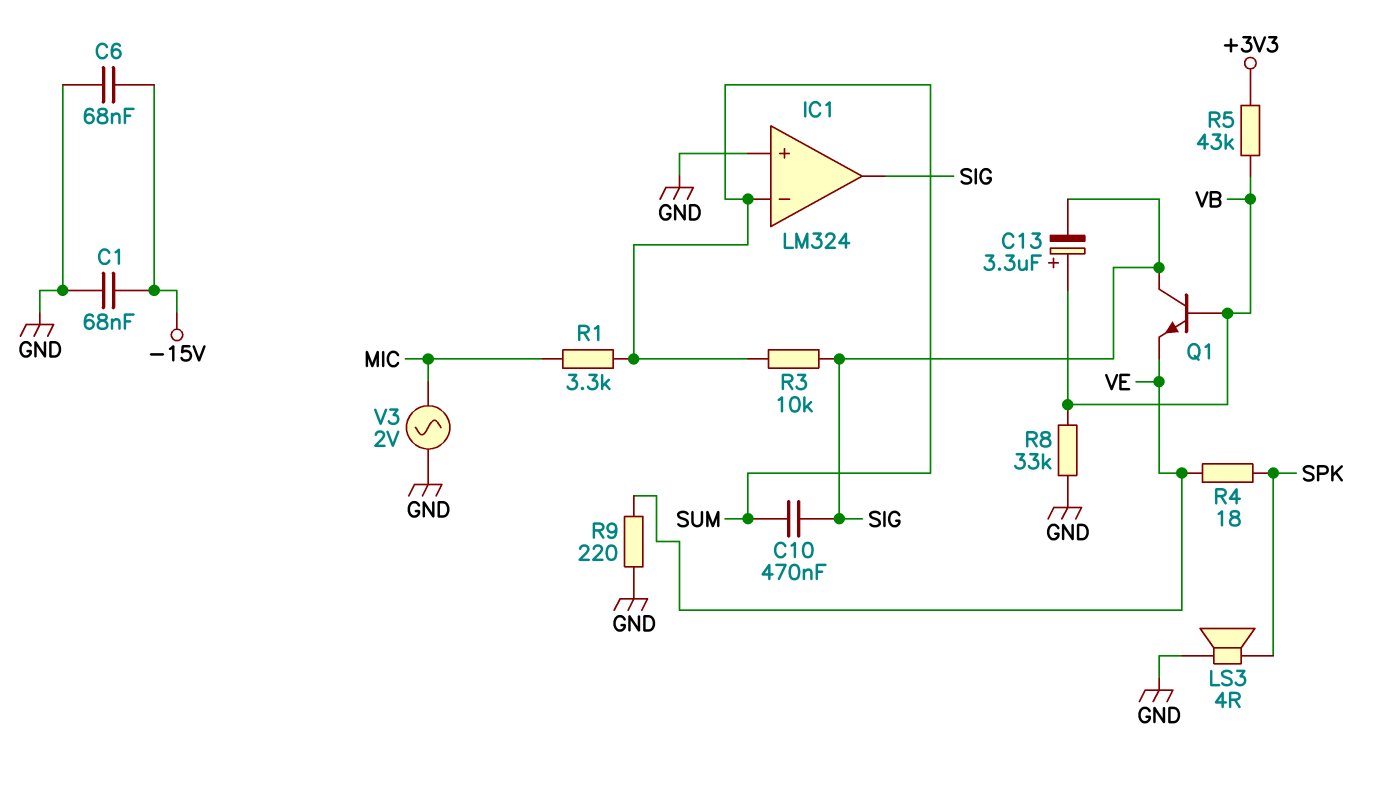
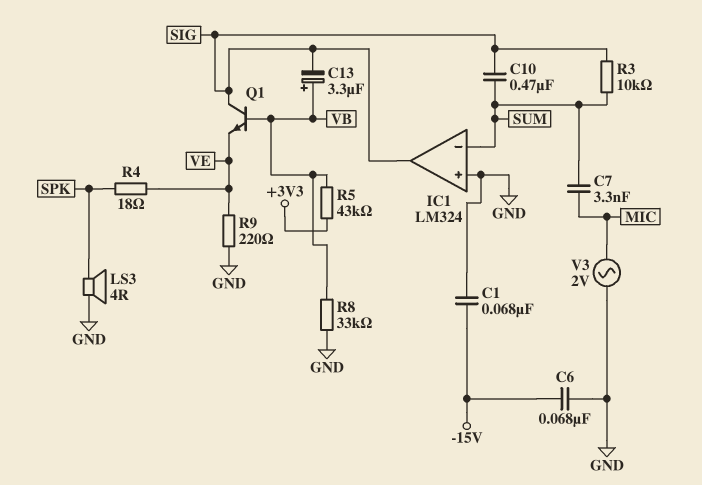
C7: none -> 3.3nF (MIC, SUM)
R1: 3.3k (MIC, SUM) -> none

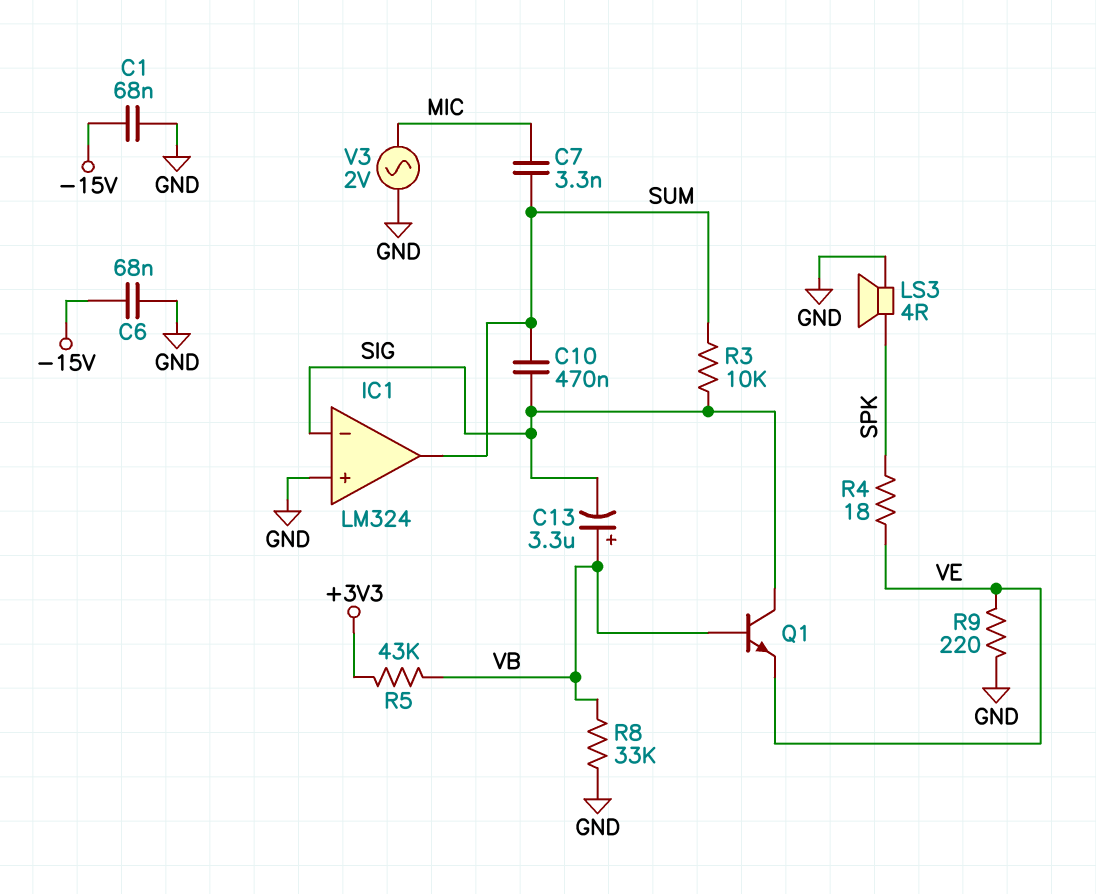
IC1 pin in-: SUM -> SIG
IC1 pin out: SIG -> SUM

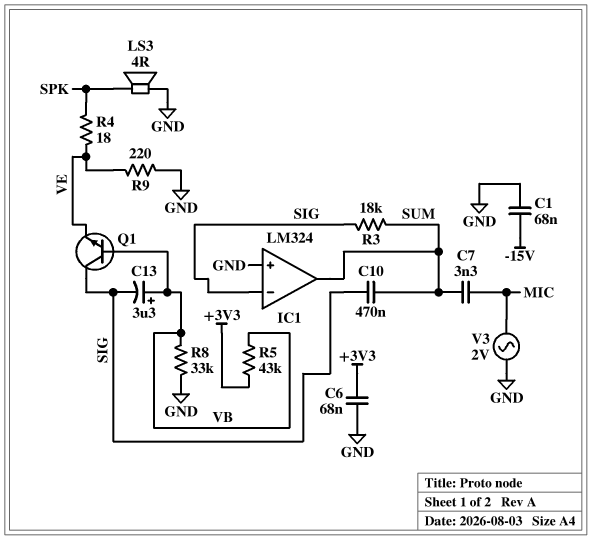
C6: 68nF (-15V, GND) -> 68nF (+3V3, GND)
R3: 10k (SIG, SUM) -> 18k (SIG, SUM)

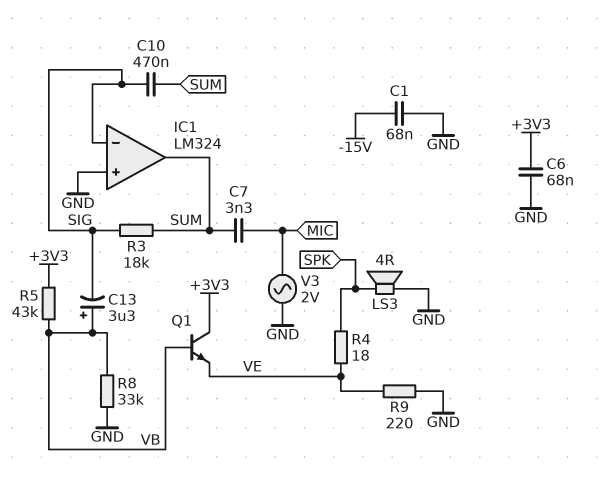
Q1: NPN (B VB, C SIG, E VE) -> NPN (B VB, C +3V3, E VE)

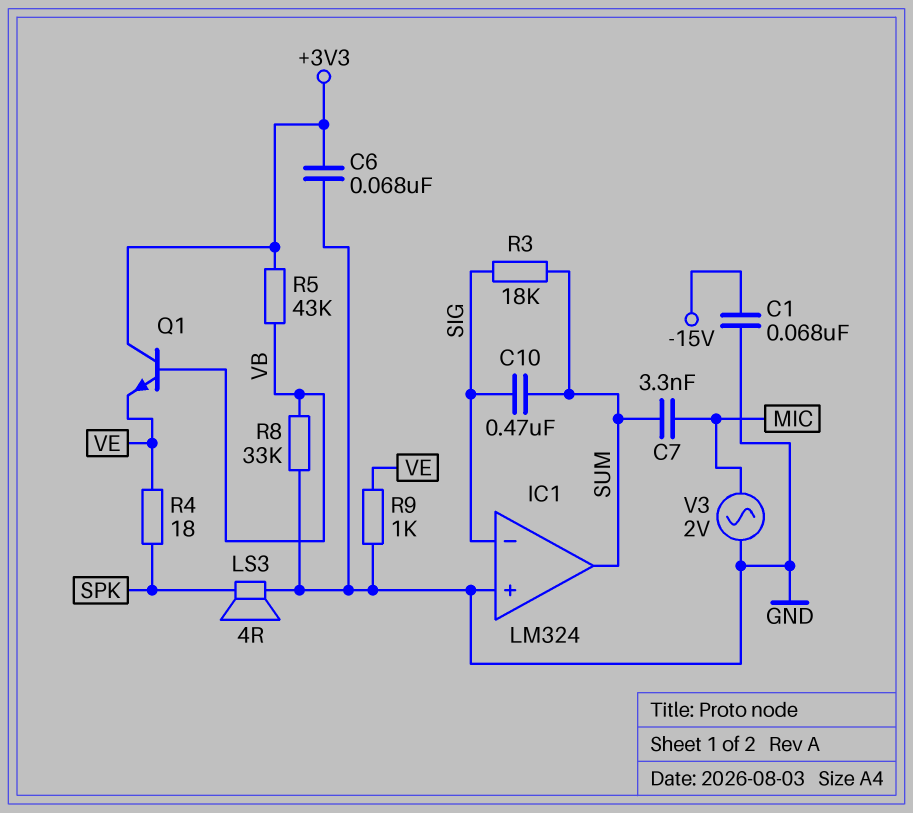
C13: 3.3uF (plus VB, minus SIG) -> none
R9: 220 (GND, VE) -> 1k (GND, VE)

